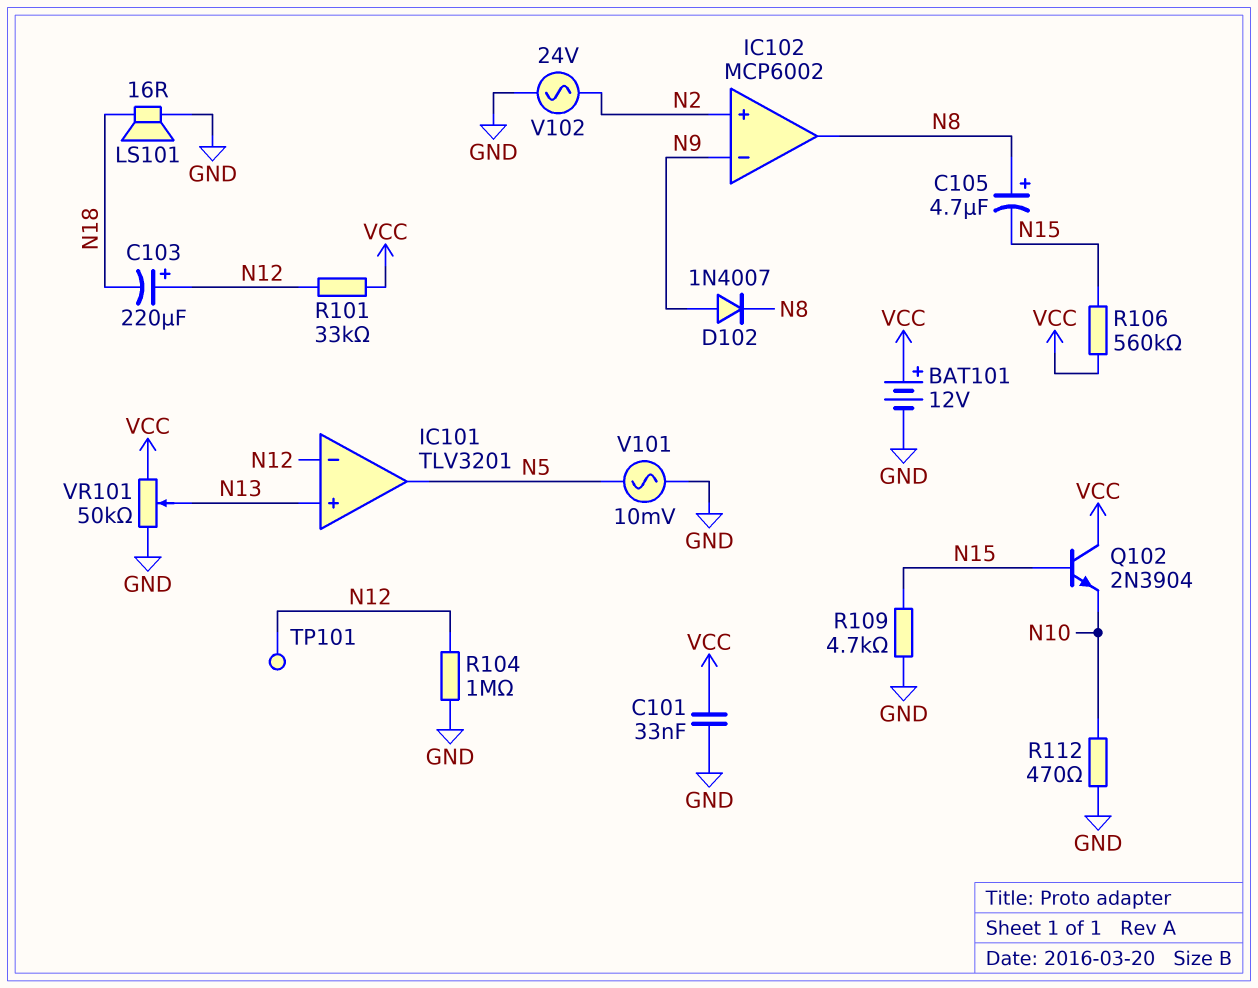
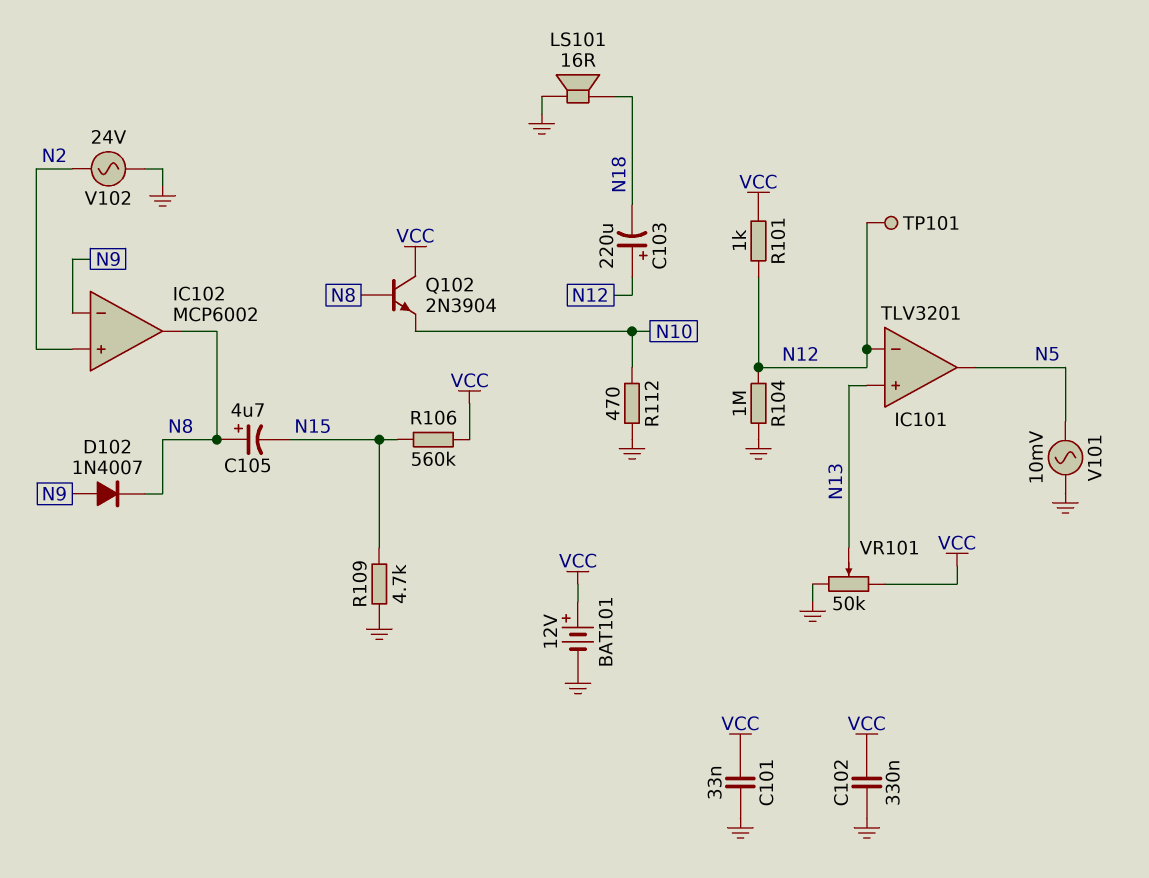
C102: none -> 330nF (GND, VCC)
Q102: NPN 2N3904 (B N15, C VCC, E N10) -> NPN 2N3904 (B N8, C VCC, E N10)
R101: 33k (N12, VCC) -> 1k (N12, VCC)

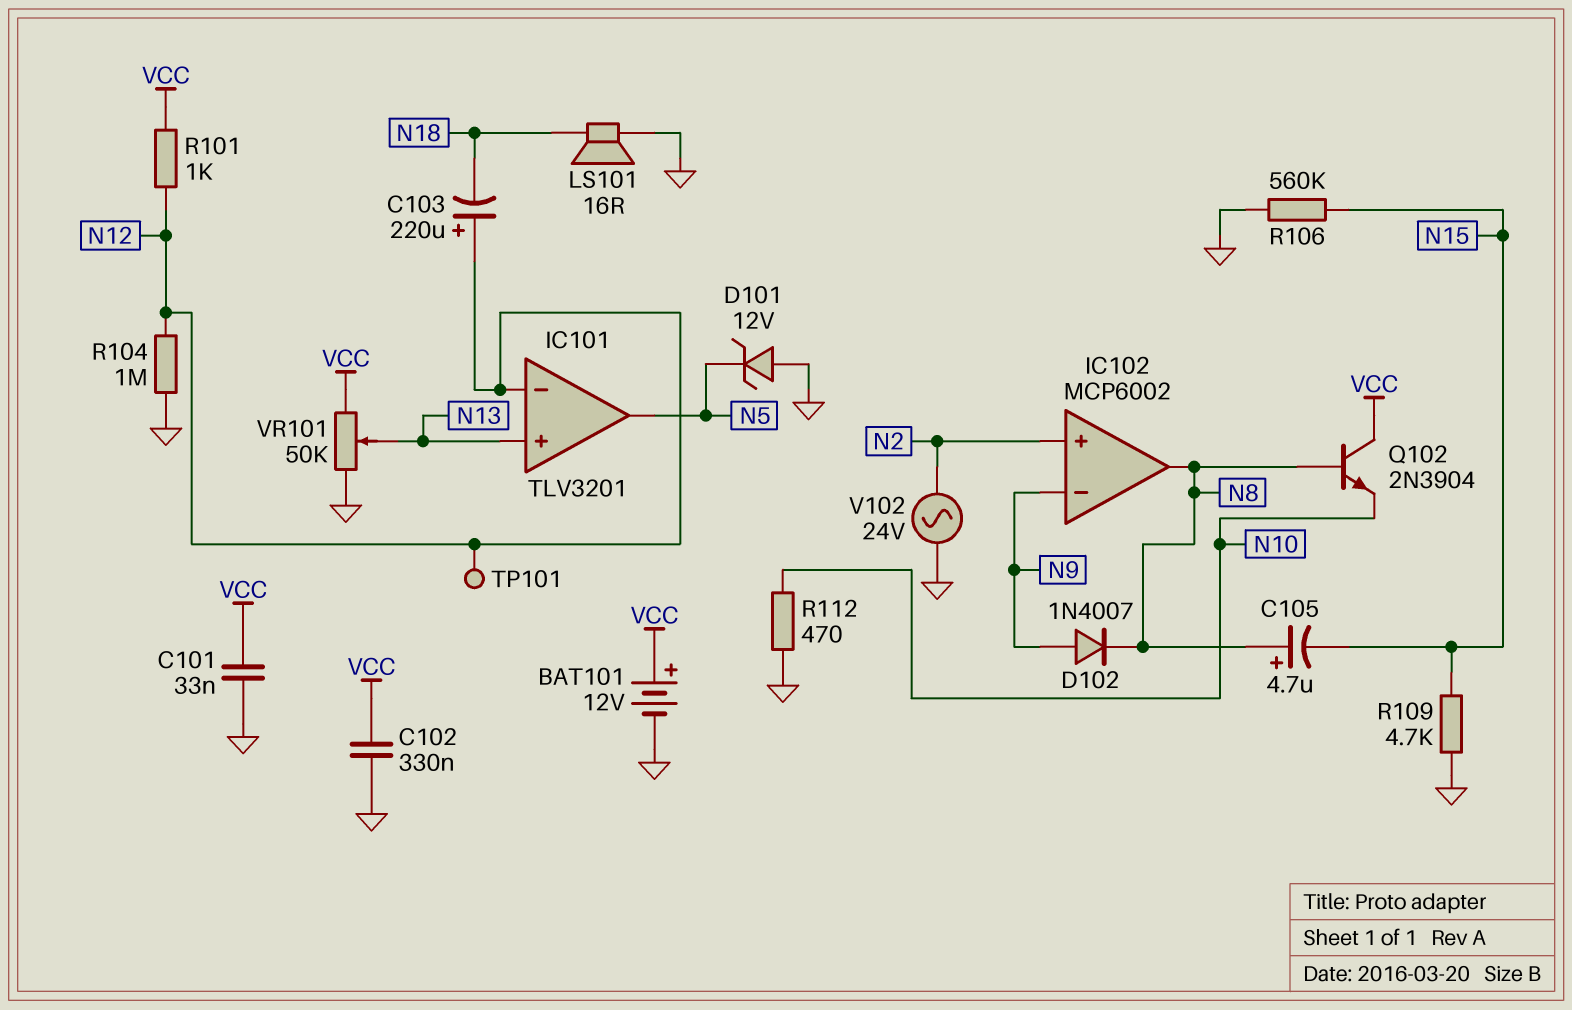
D101: none -> zener 12V (A GND, K N5)
R106: 560k (N15, VCC) -> 560k (GND, N15)
V101: AC 10mV (GND, N5) -> none

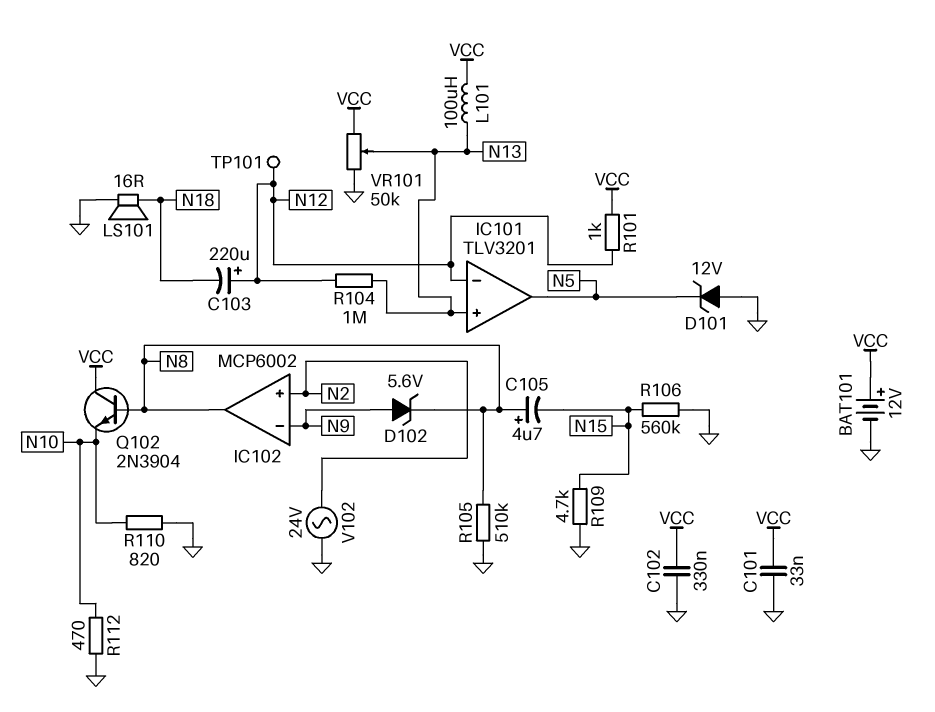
D102: diode 1N4007 (A N9, K N8) -> zener 5.6V (A N9, K N8)
L101: none -> 100uH (N13, VCC)
R104: 1M (GND, N12) -> 1M (N12, N13)
R105: none -> 510k (GND, N8)
R110: none -> 820 (GND, N10)

